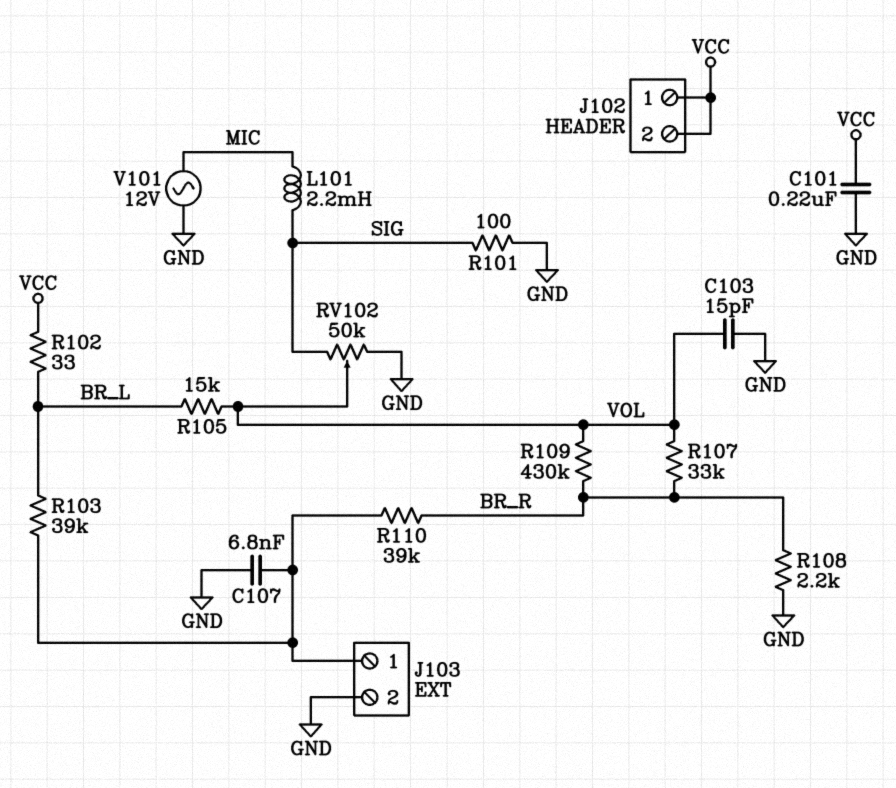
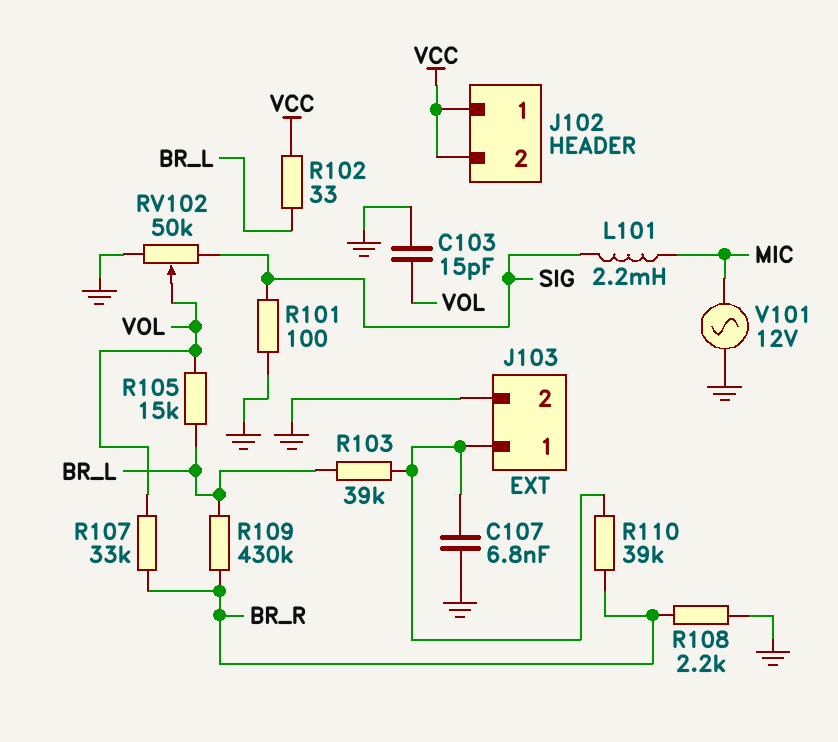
C101: 220nF (GND, VCC) -> none
R109: 430k (BR_R, VOL) -> 430k (BR_L, BR_R)

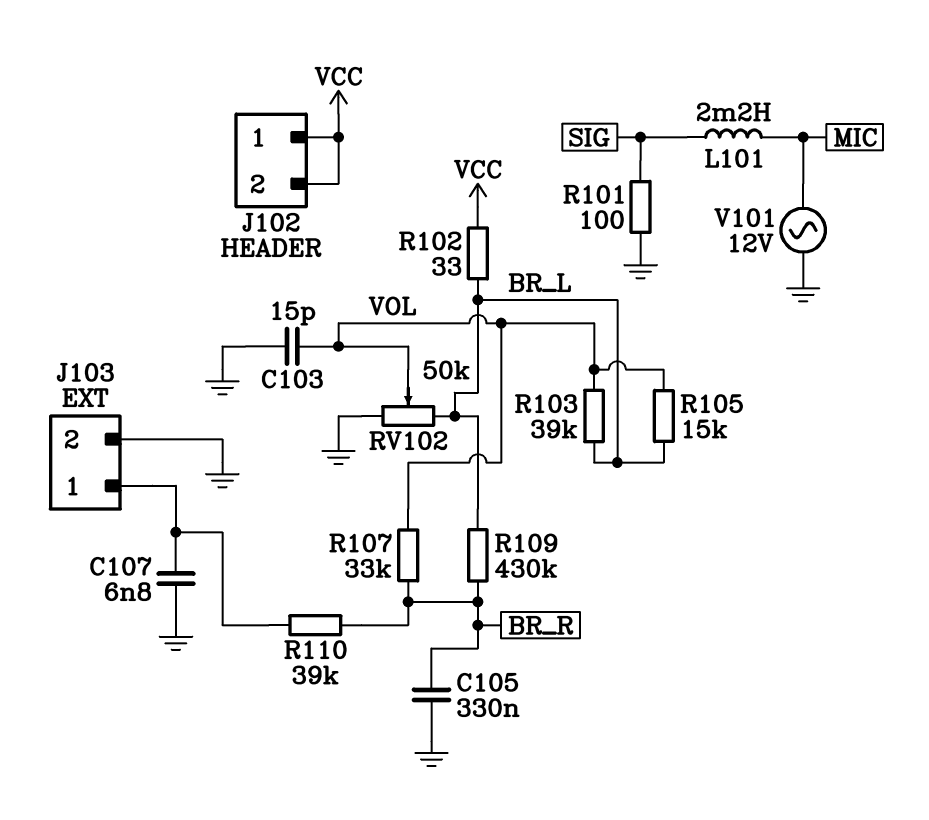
C105: none -> 330nF (BR_R, GND)
R103: 39k (BR_L, J103/1) -> 39k (BR_L, VOL)
R108: 2.2k (BR_R, GND) -> none
RV102: 50k (GND, SIG, wiper VOL) -> 50k (BR_L, GND, wiper VOL)

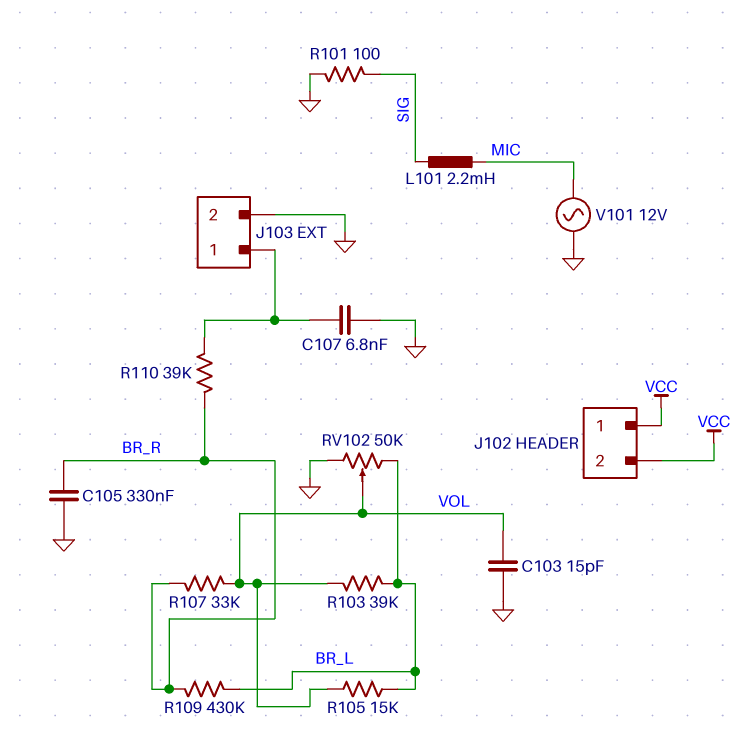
R102: 33 (BR_L, VCC) -> none

